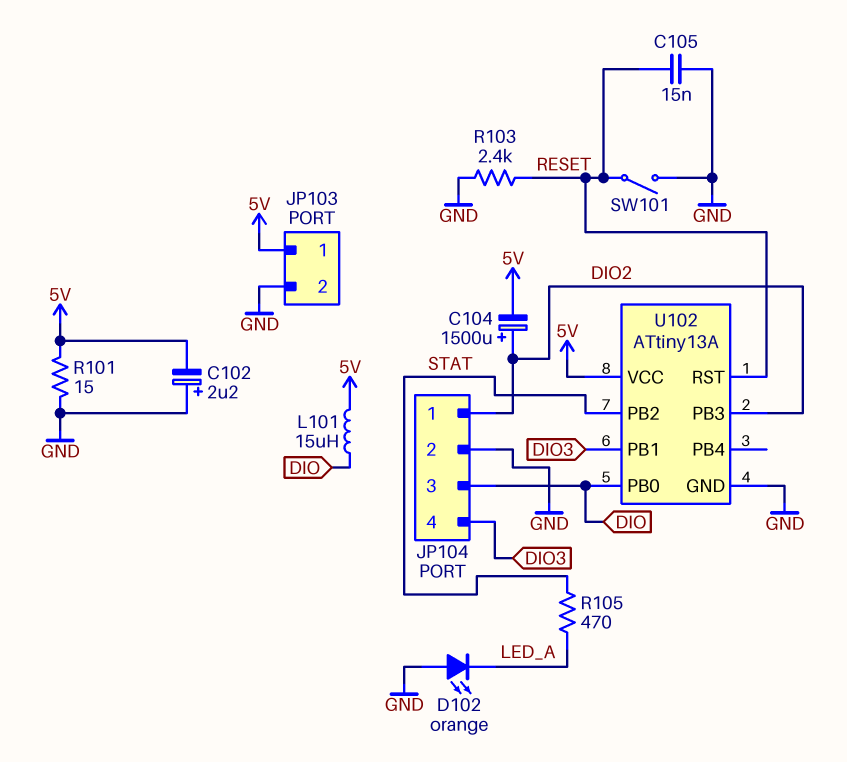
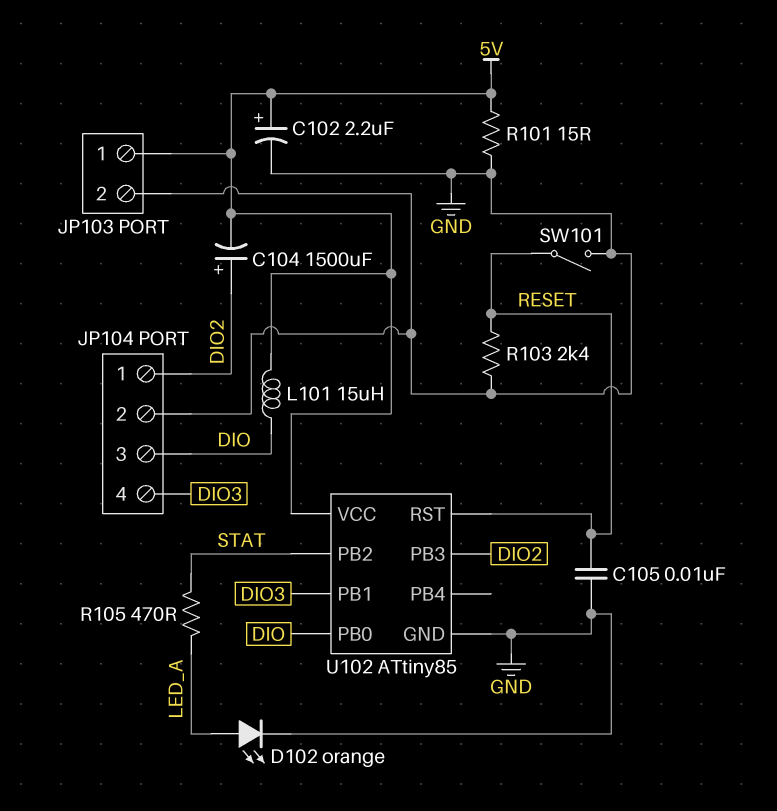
C102: 2.2uF (plus GND, minus 5V) -> 2.2uF (plus 5V, minus GND)
C105: 15nF (GND, RESET) -> 10nF (GND, RESET)
D102: LED orange (A GND, K LED_A) -> LED orange (A LED_A, K GND)
U102: ATtiny13A -> ATtiny85

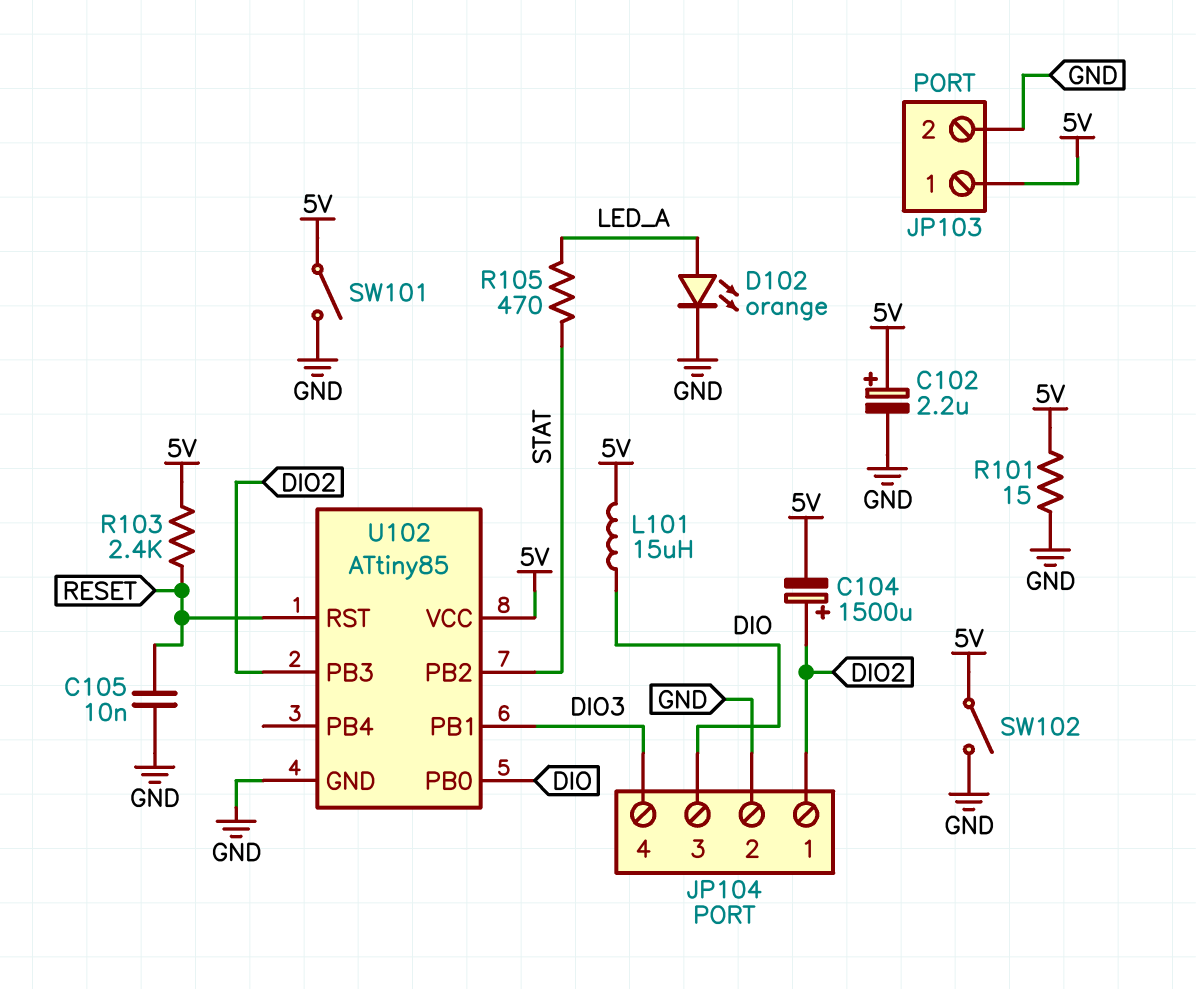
R103: 2.4k (GND, RESET) -> 2.4k (5V, RESET)
SW101: switch (GND, RESET) -> switch (5V, GND)
SW102: none -> switch (5V, GND)

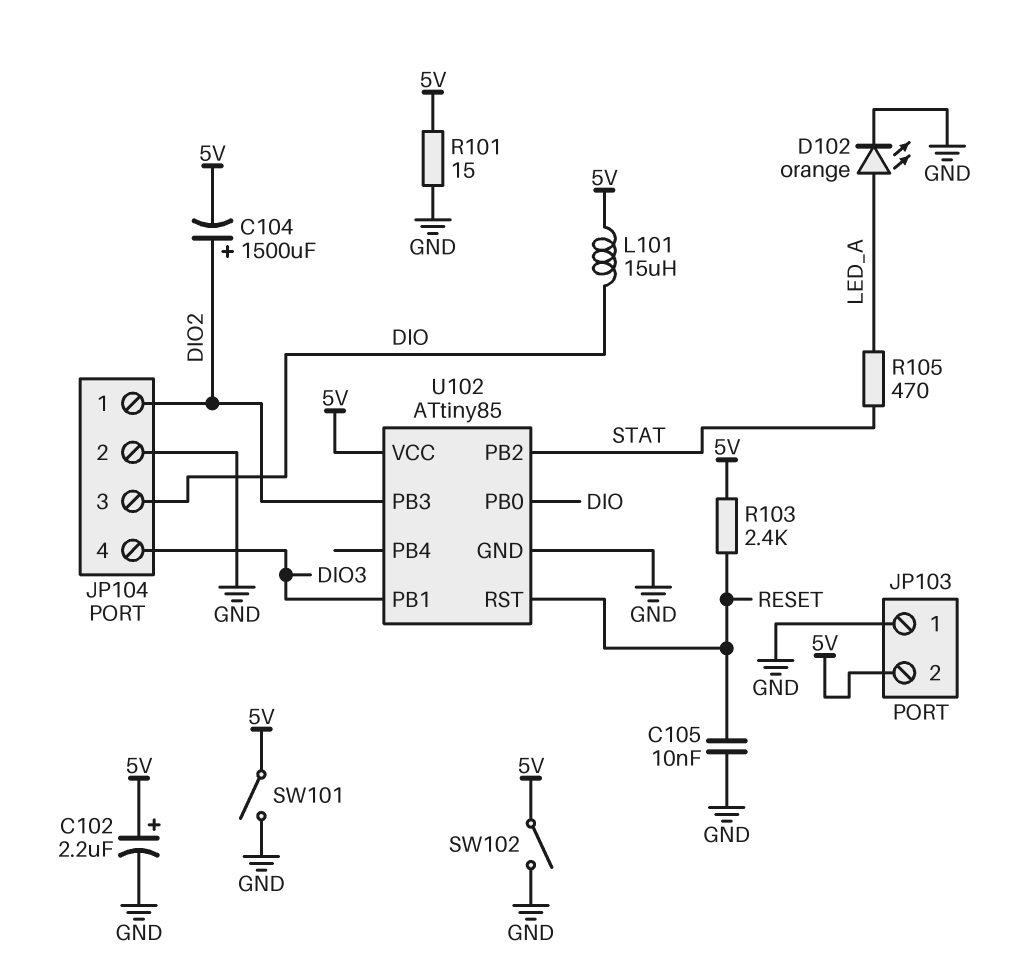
JP103 pin 1: 5V -> GND
JP103 pin 2: GND -> 5V

